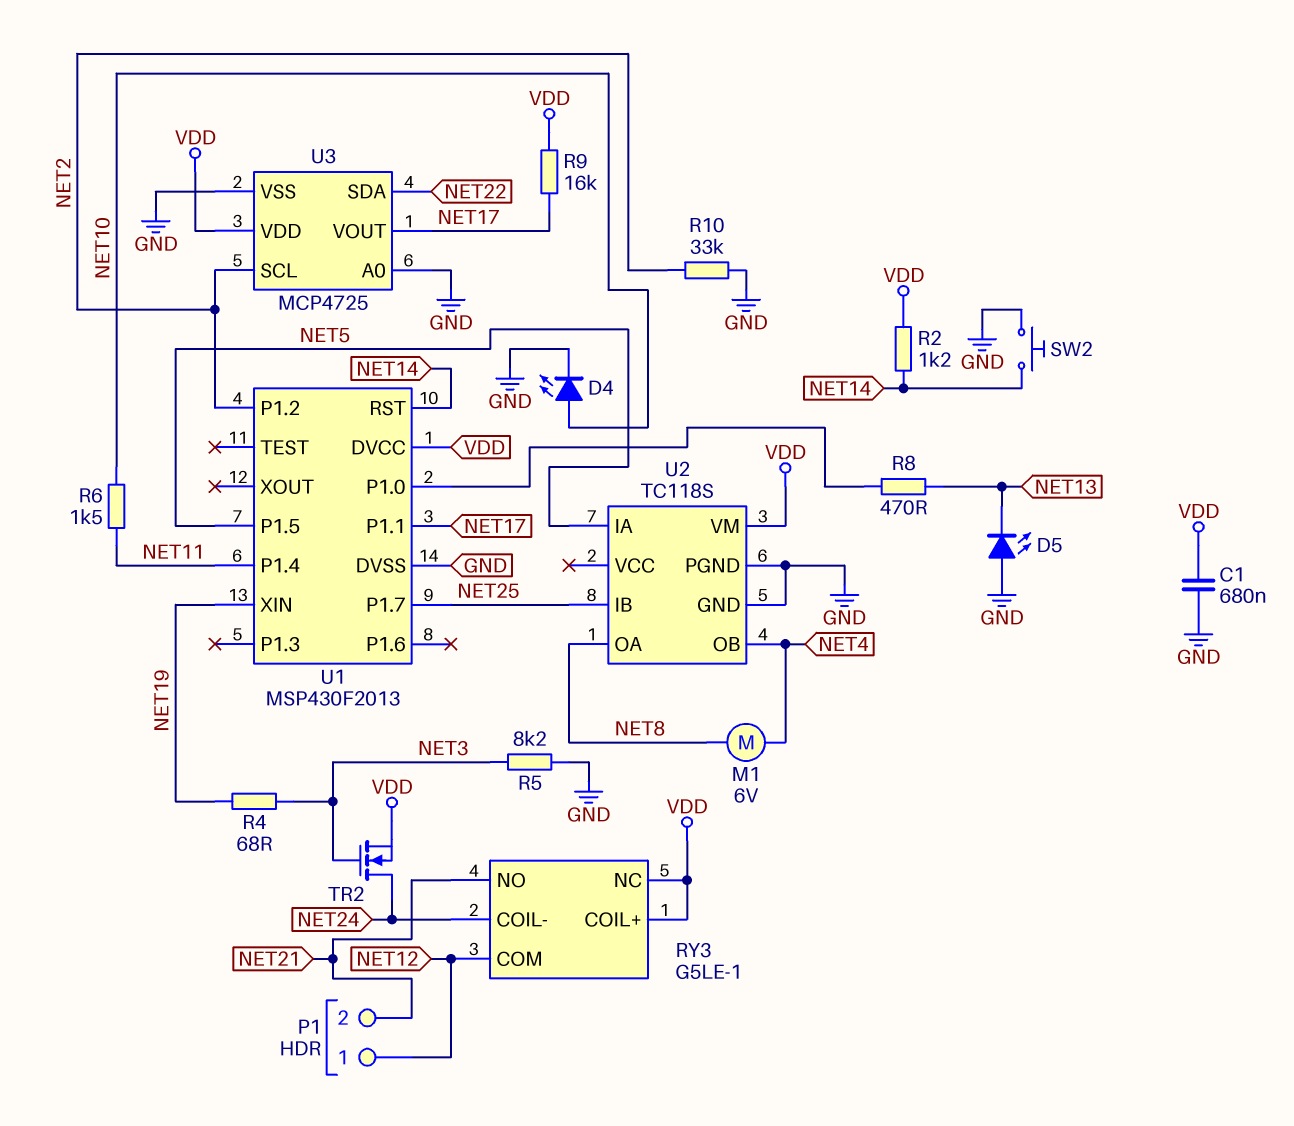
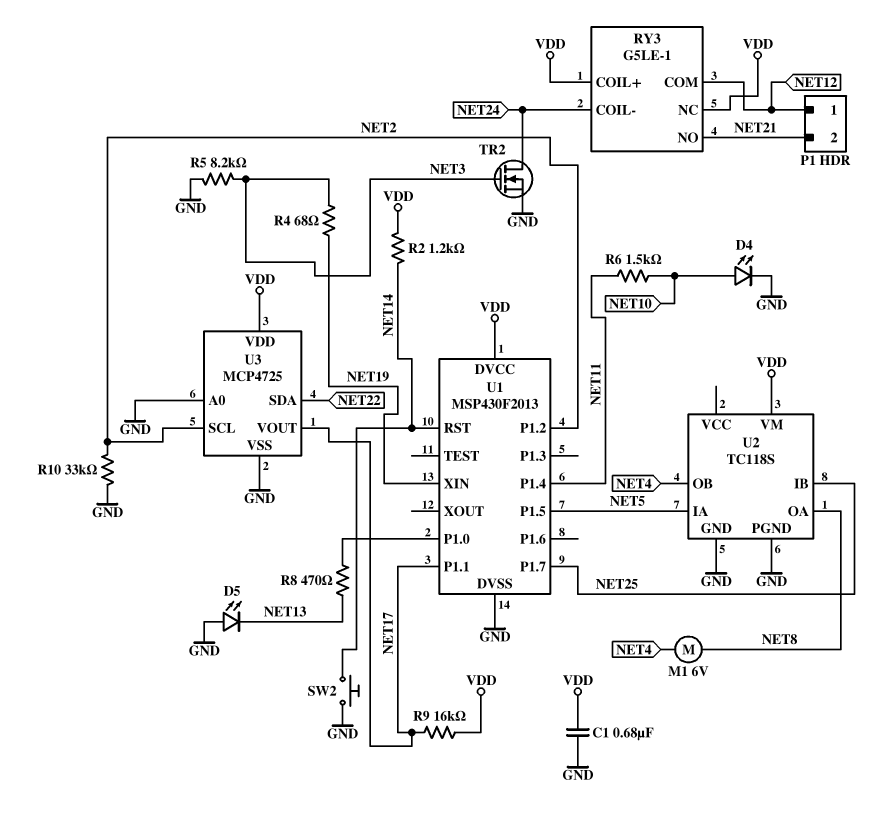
TR2: NMOS (G NET3, D NET24, S VDD) -> NMOS (G NET3, D NET24, S GND)

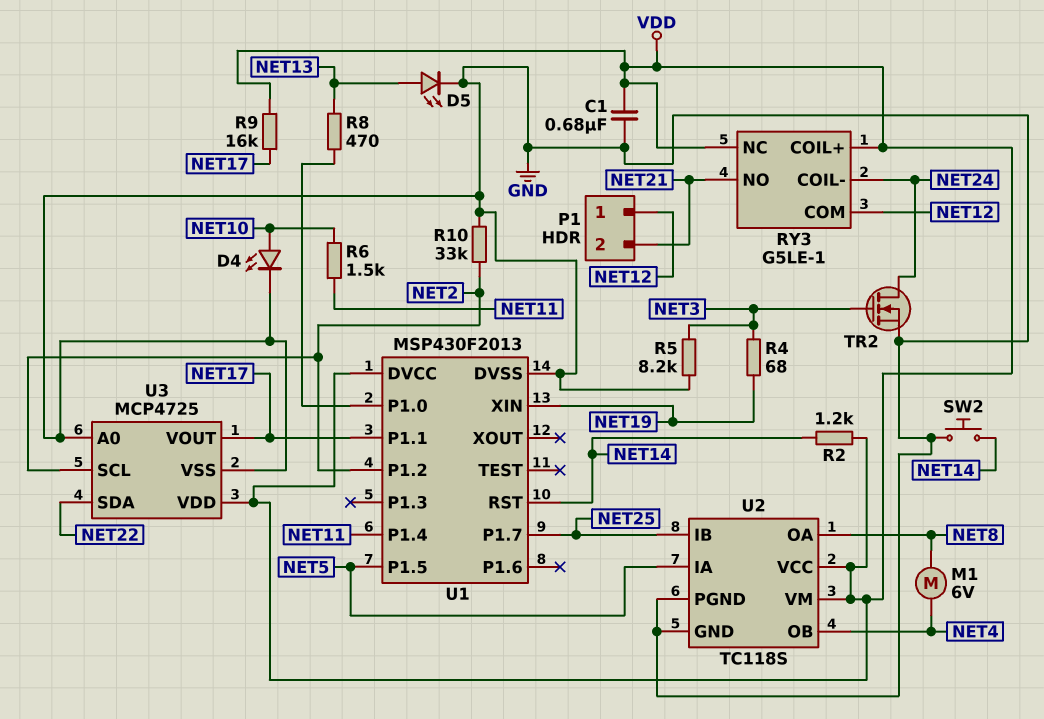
D5: LED (A GND, K NET13) -> LED (A NET13, K GND)
U2 pin VCC: none -> VDD

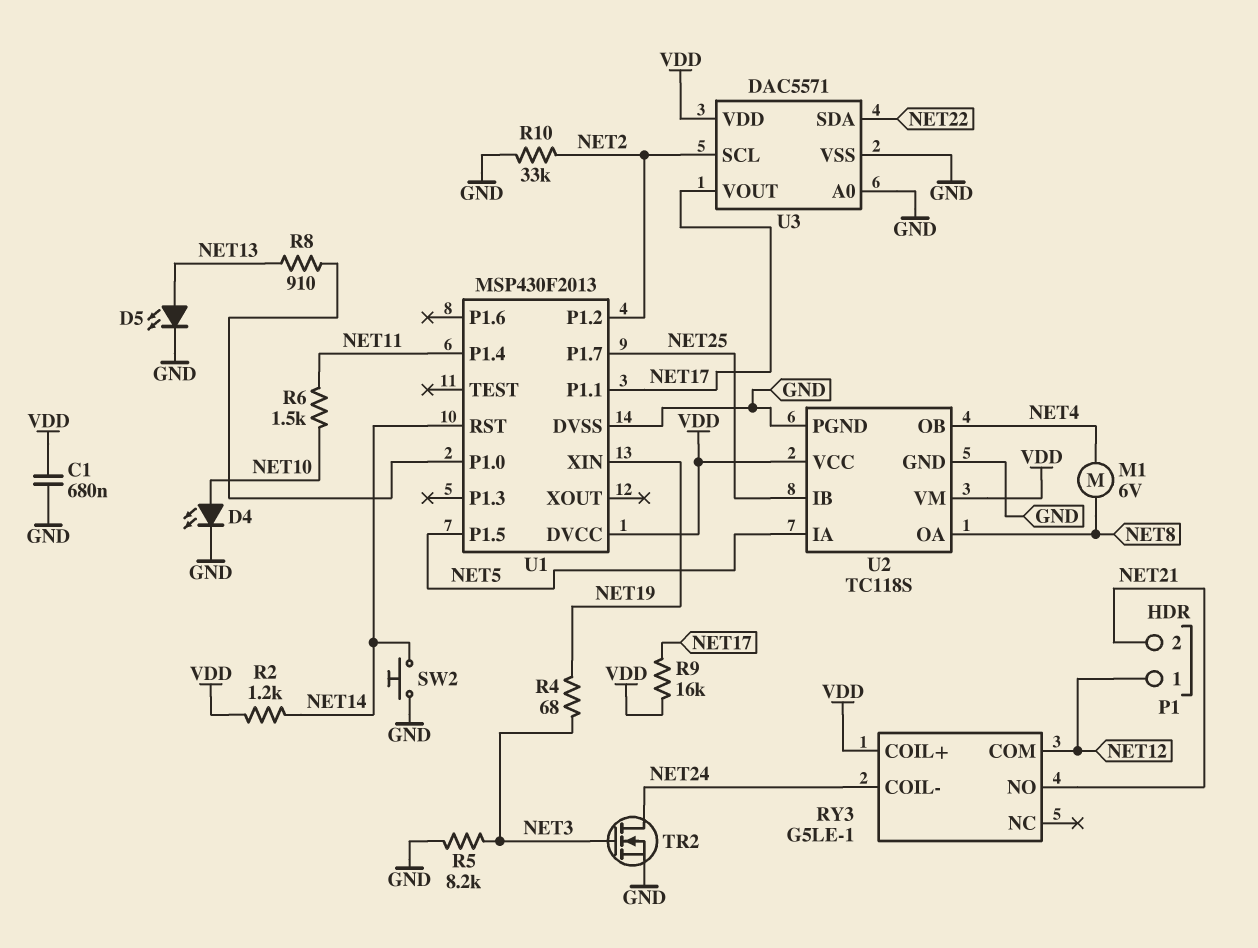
R8: 470 (NET13, U1/P1.0) -> 910 (NET13, U1/P1.0)
RY3 pin NC: VDD -> none
U3: MCP4725 -> DAC5571

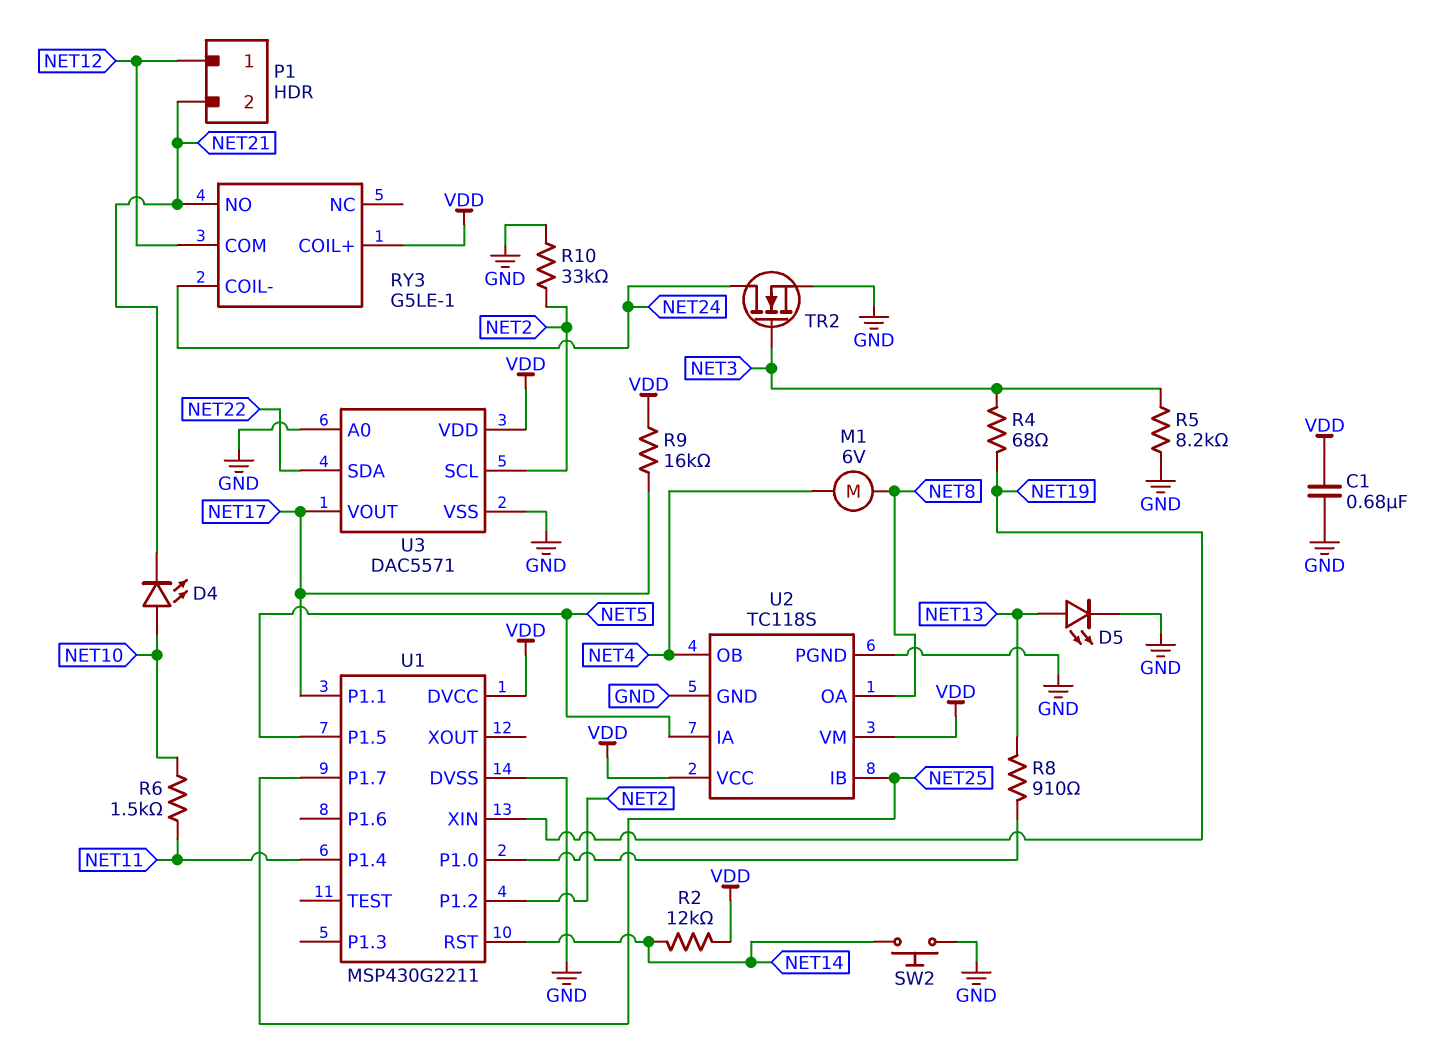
D4: LED (A NET10, K GND) -> LED (A NET10, K NET21)
R2: 1.2k (NET14, VDD) -> 12k (NET14, VDD)
U1: MSP430F2013 -> MSP430G2211

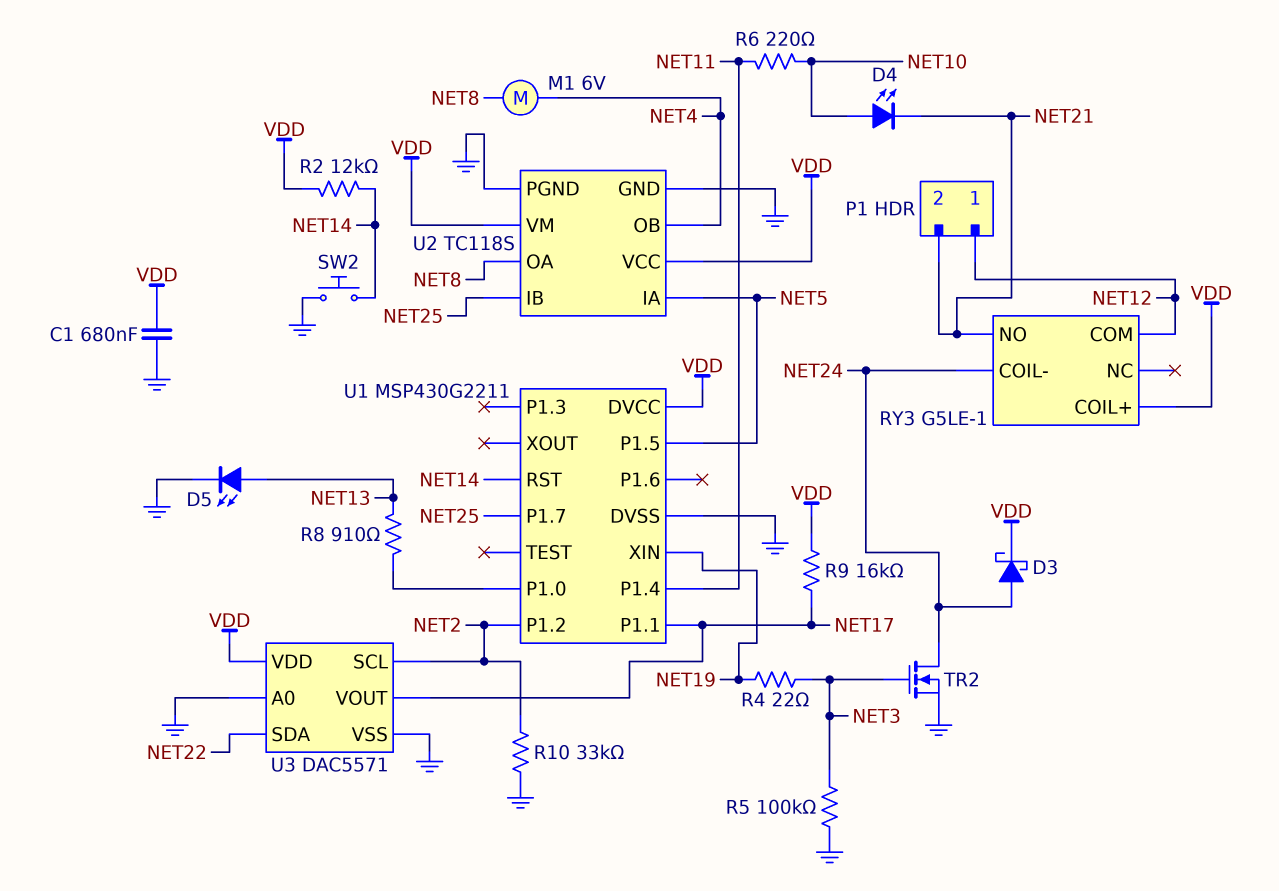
D3: none -> schottky (A NET24, K VDD)
R4: 68 (NET3, NET19) -> 22 (NET3, NET19)
R5: 8.2k (GND, NET3) -> 100k (GND, NET3)
R6: 1.5k (NET10, NET11) -> 220 (NET10, NET11)

